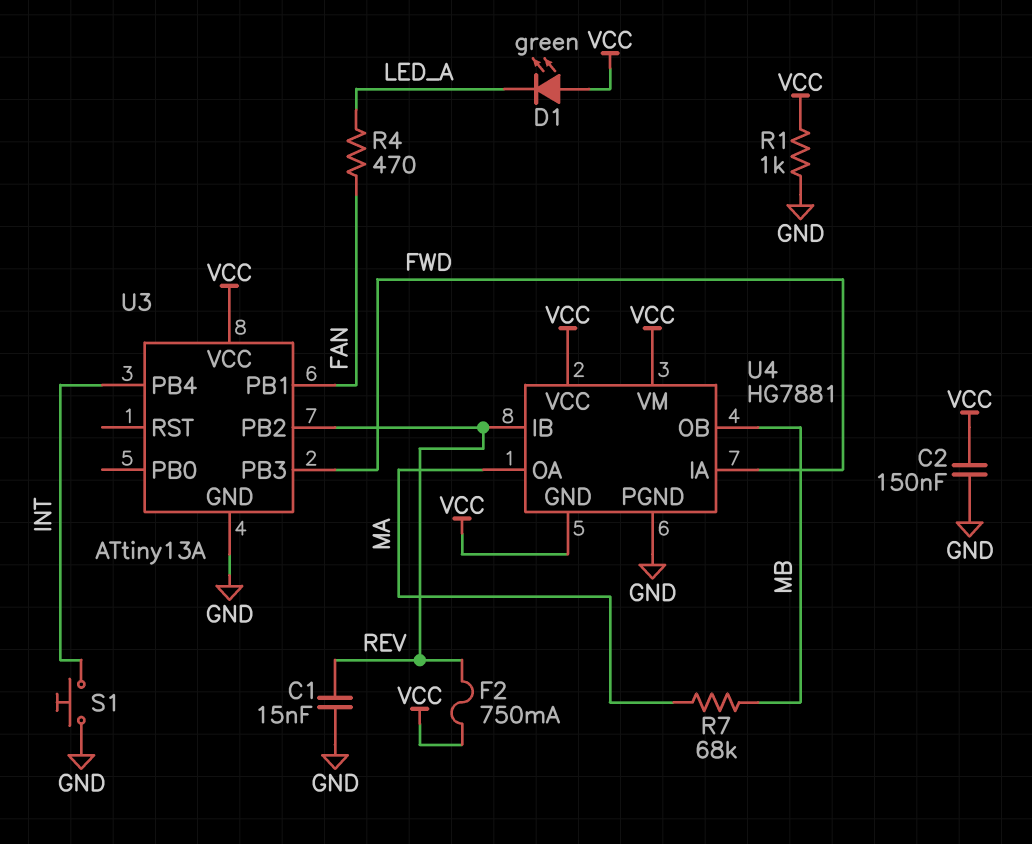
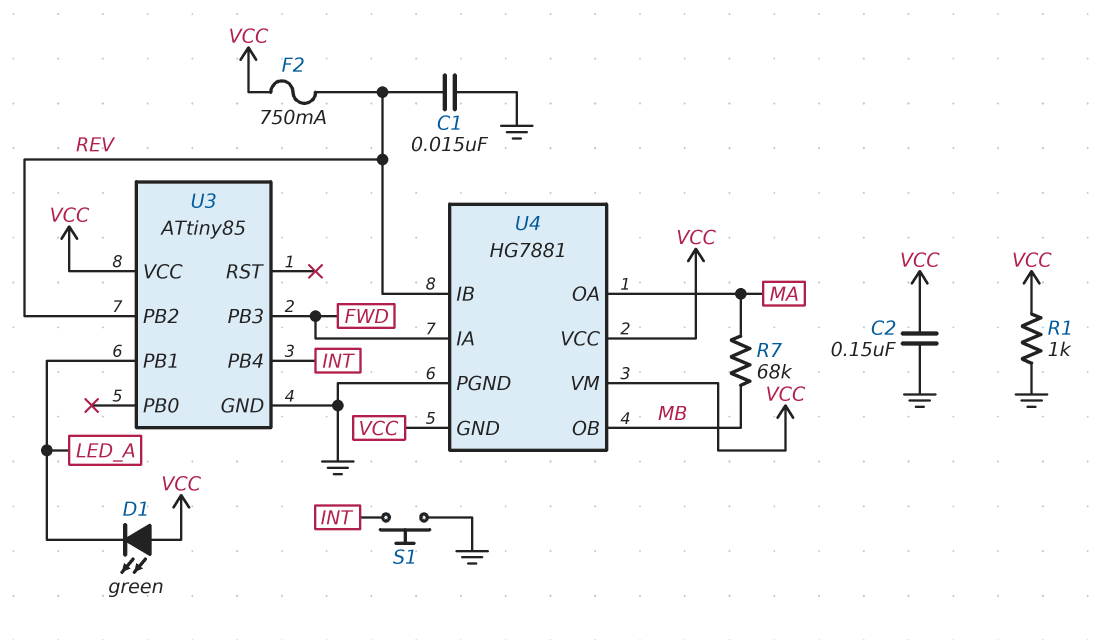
R4: 470 (FAN, LED_A) -> none
U3: ATtiny13A -> ATtiny85
U3 pin PB1: FAN -> LED_A

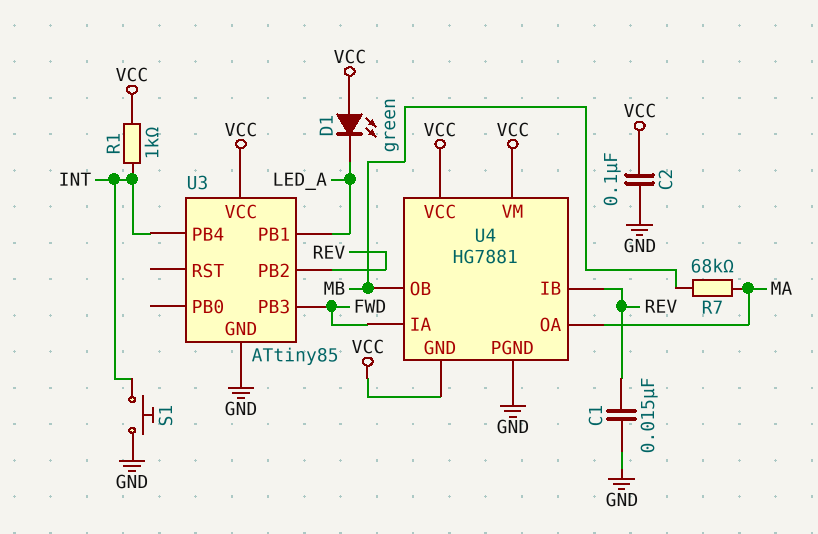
C2: 150nF (GND, VCC) -> 100nF (GND, VCC)
F2: 750mA (REV, VCC) -> none
R1: 1k (GND, VCC) -> 1k (INT, VCC)

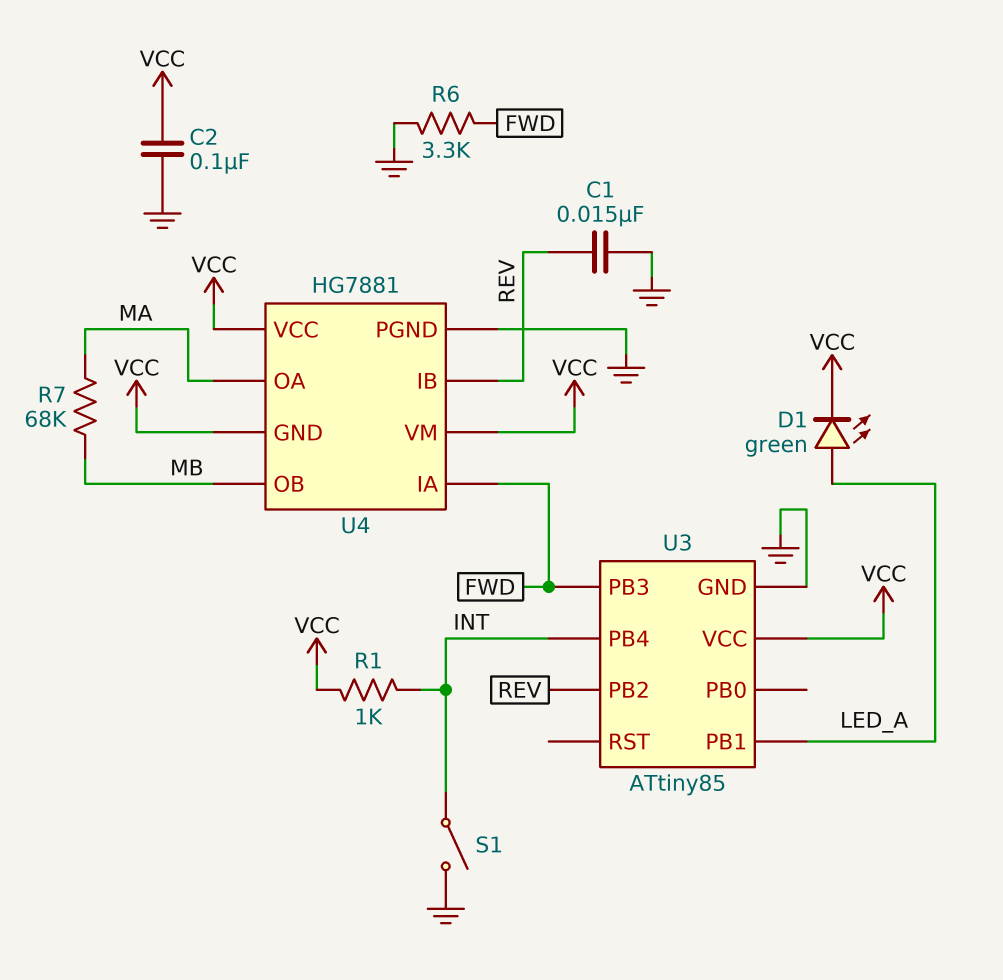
D1: LED green (A VCC, K LED_A) -> LED green (A LED_A, K VCC)
R6: none -> 3.3k (FWD, GND)
S1: button (GND, INT) -> switch (GND, INT)

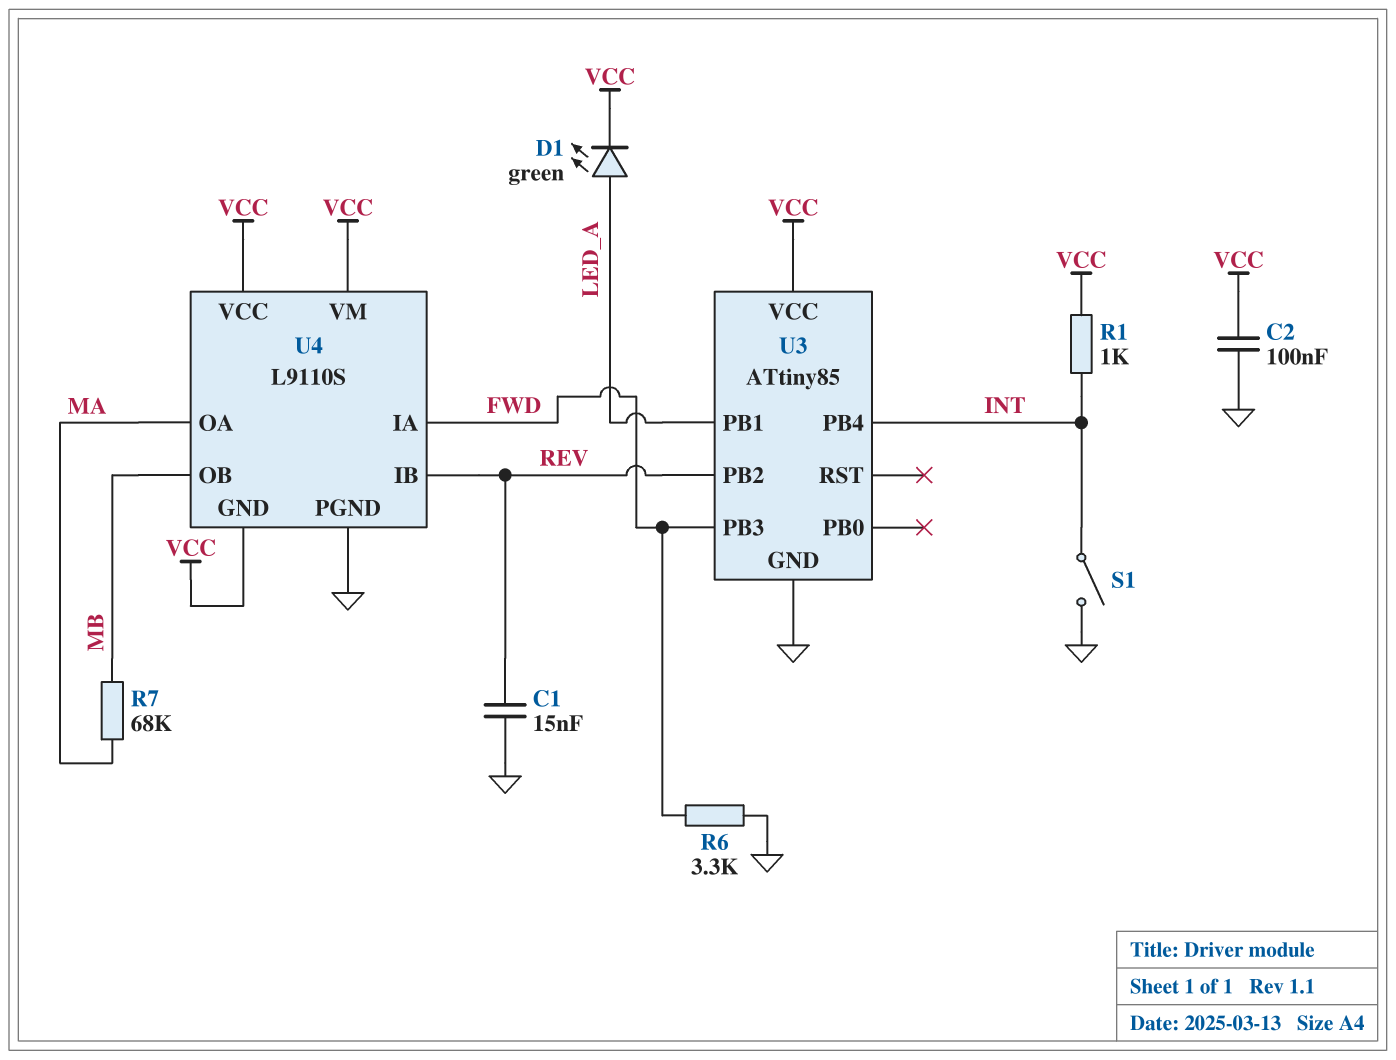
U4: HG7881 -> L9110S

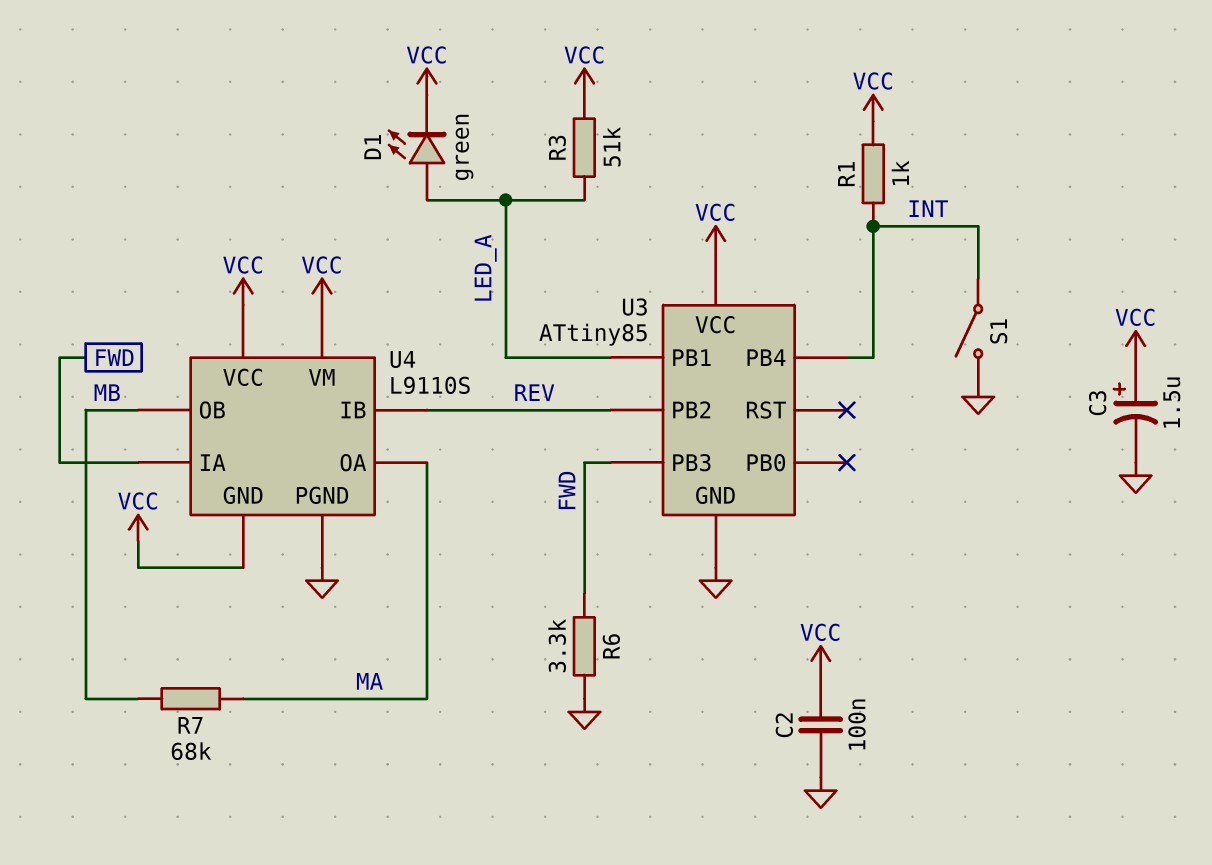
C1: 15nF (GND, REV) -> none
C3: none -> 1.5uF (plus VCC, minus GND)
R3: none -> 51k (LED_A, VCC)

